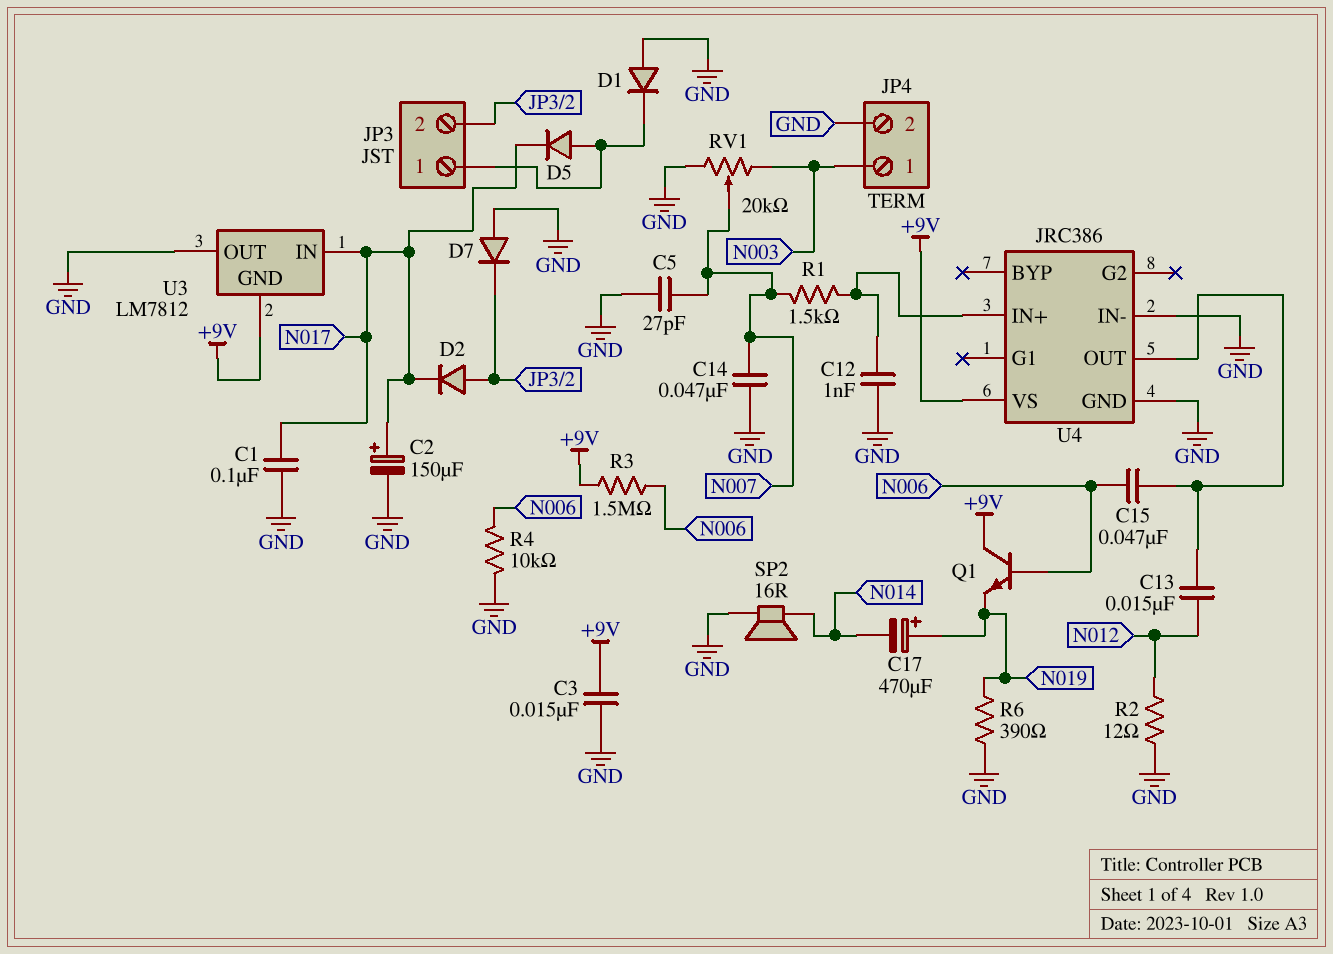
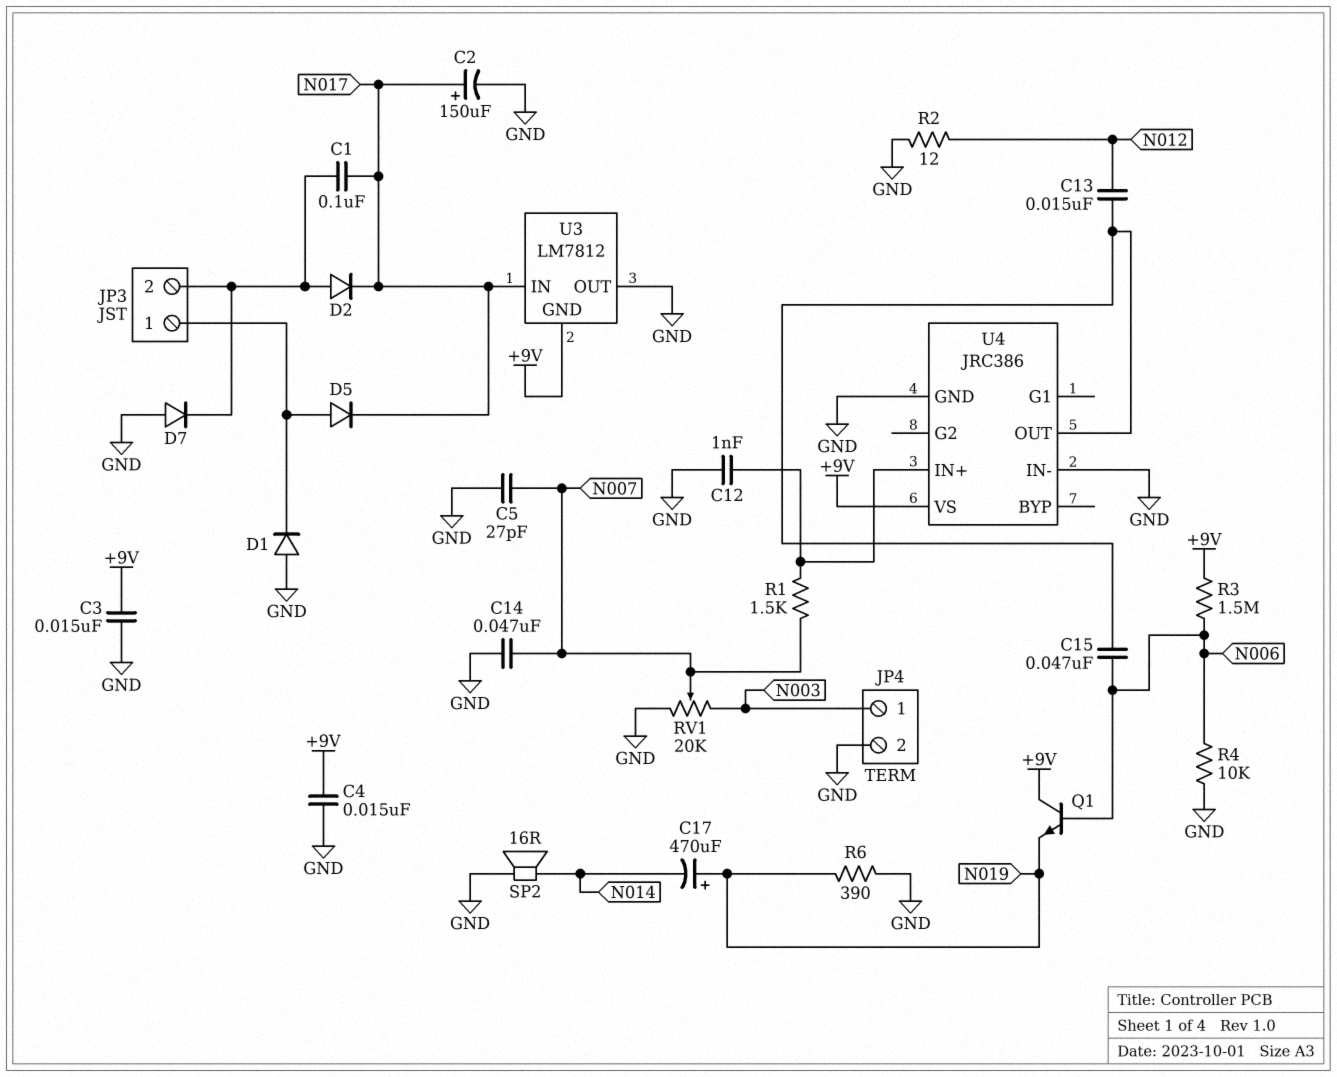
C1: 100nF (GND, N017) -> 100nF (JP3/2, N017)
C4: none -> 15nF (+9V, GND)

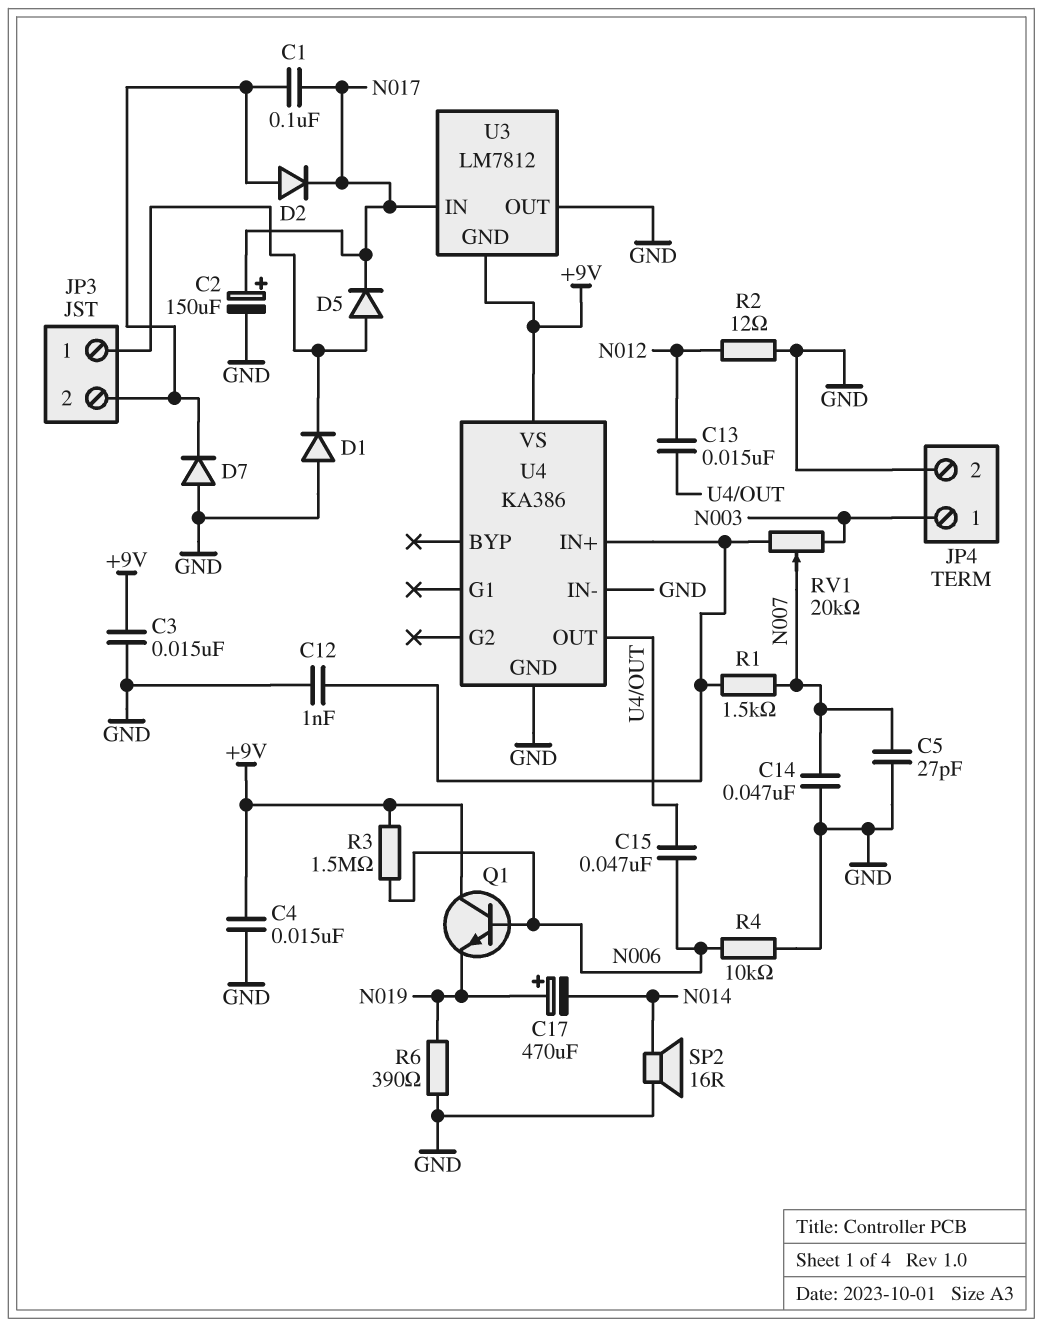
RV1: 20k (GND, N003, wiper N007) -> 20k (N003, U4/IN+, wiper N007)
U4: JRC386 -> KA386

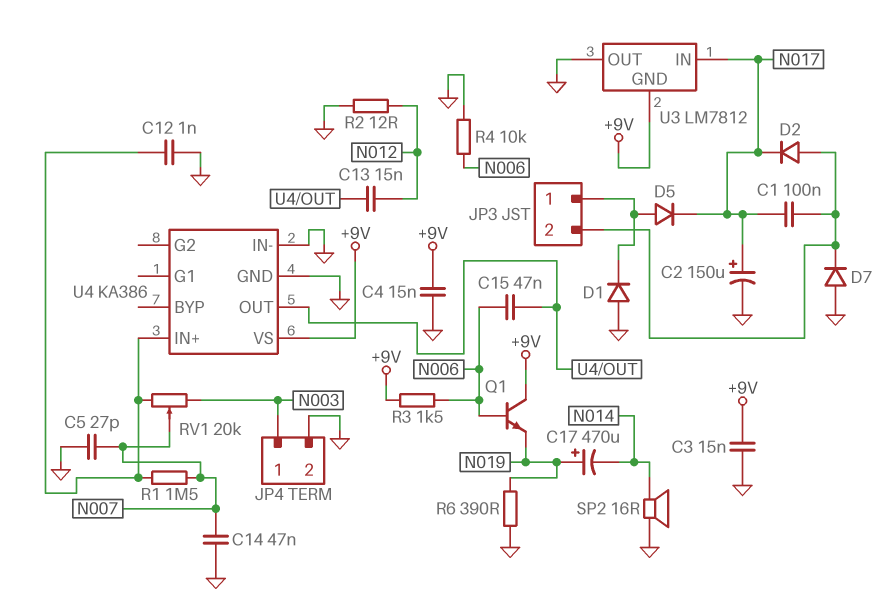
R1: 1.5k (N007, U4/IN+) -> 1.5M (N007, U4/IN+)
R3: 1.5M (+9V, N006) -> 1.5k (+9V, N006)

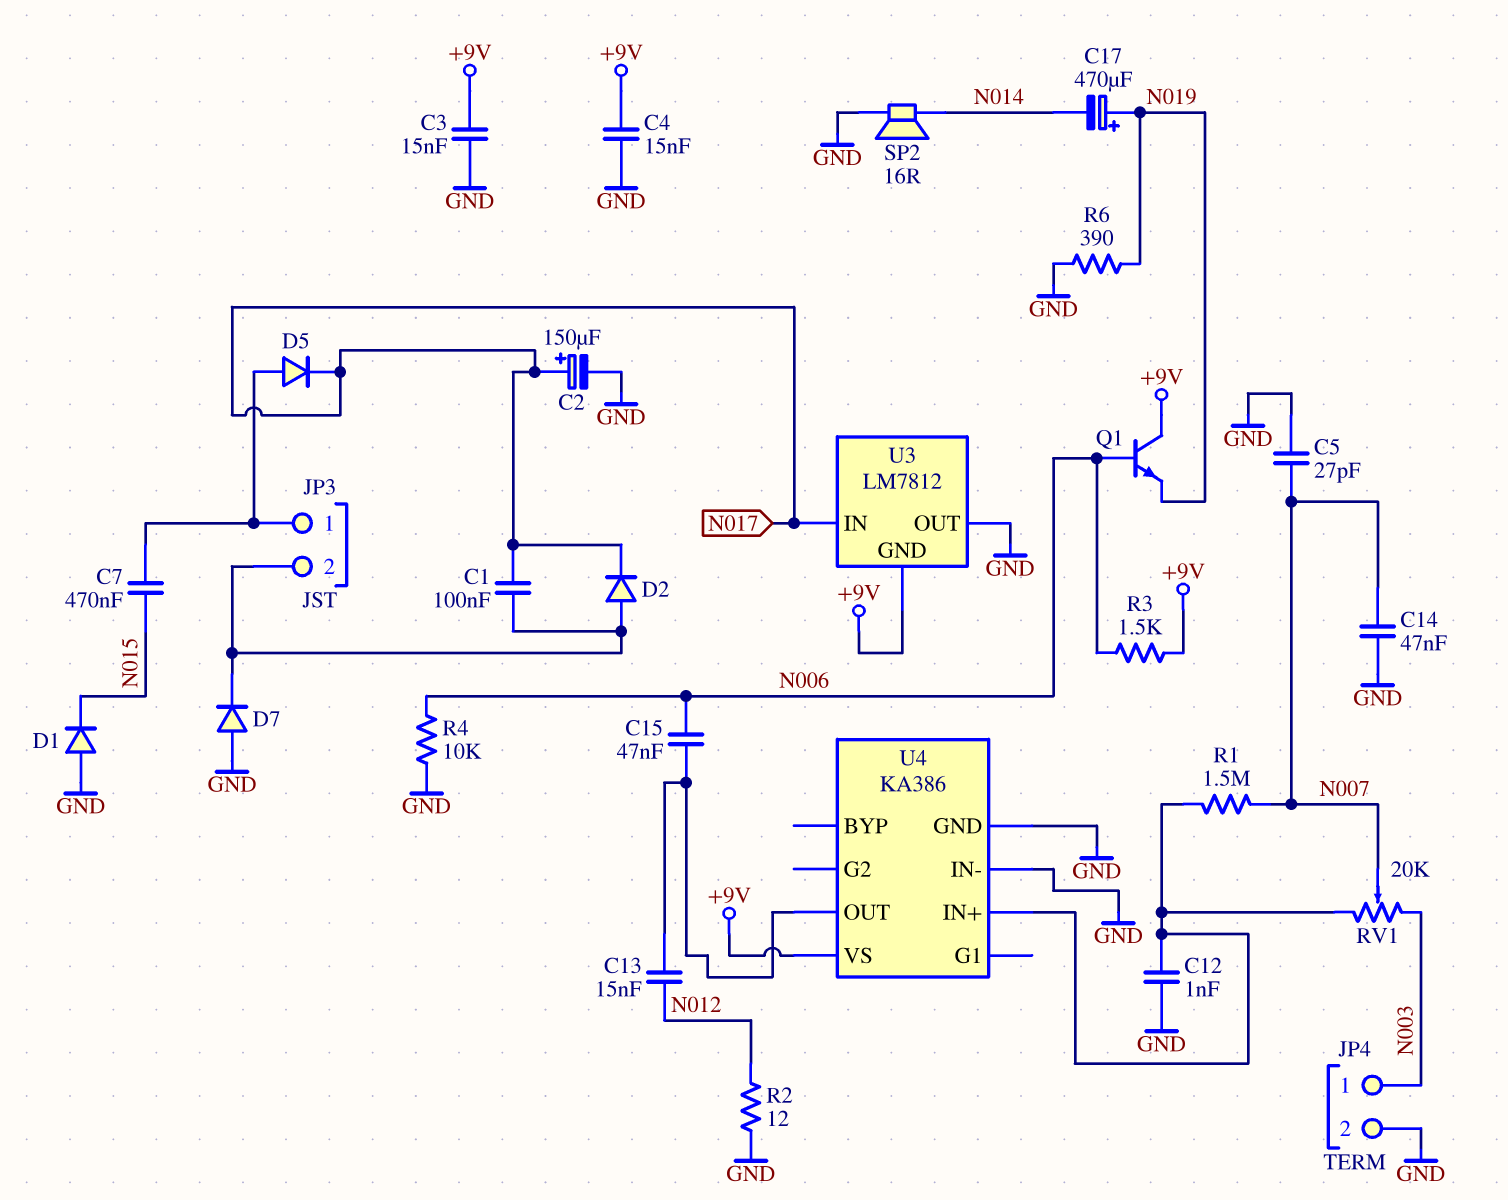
C7: none -> 470nF (JP3/1, N015)
D1: diode (A GND, K JP3/1) -> diode (A GND, K N015)

